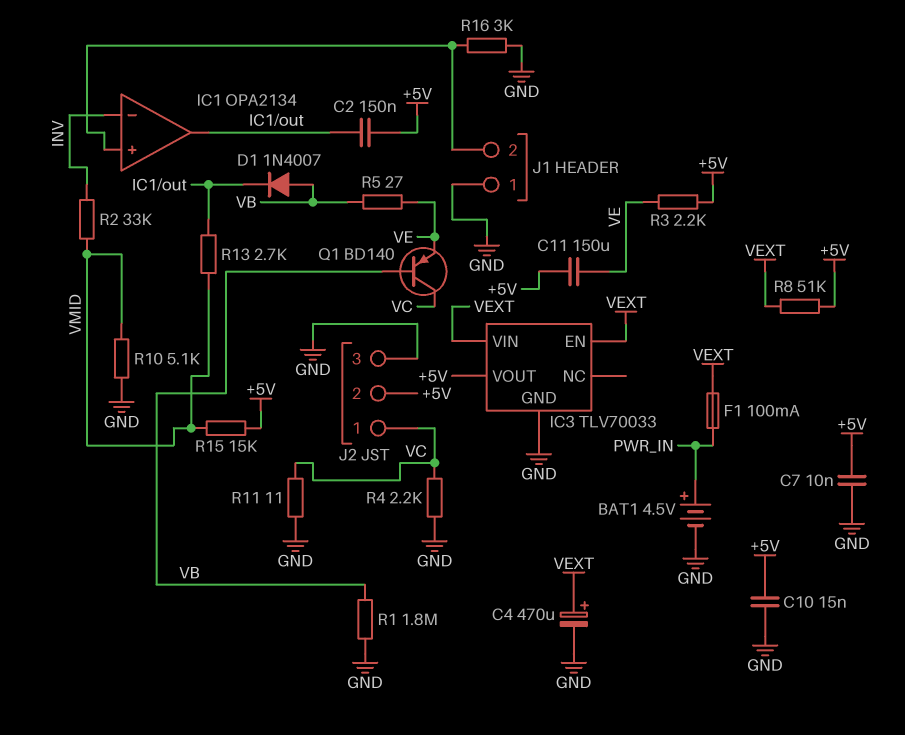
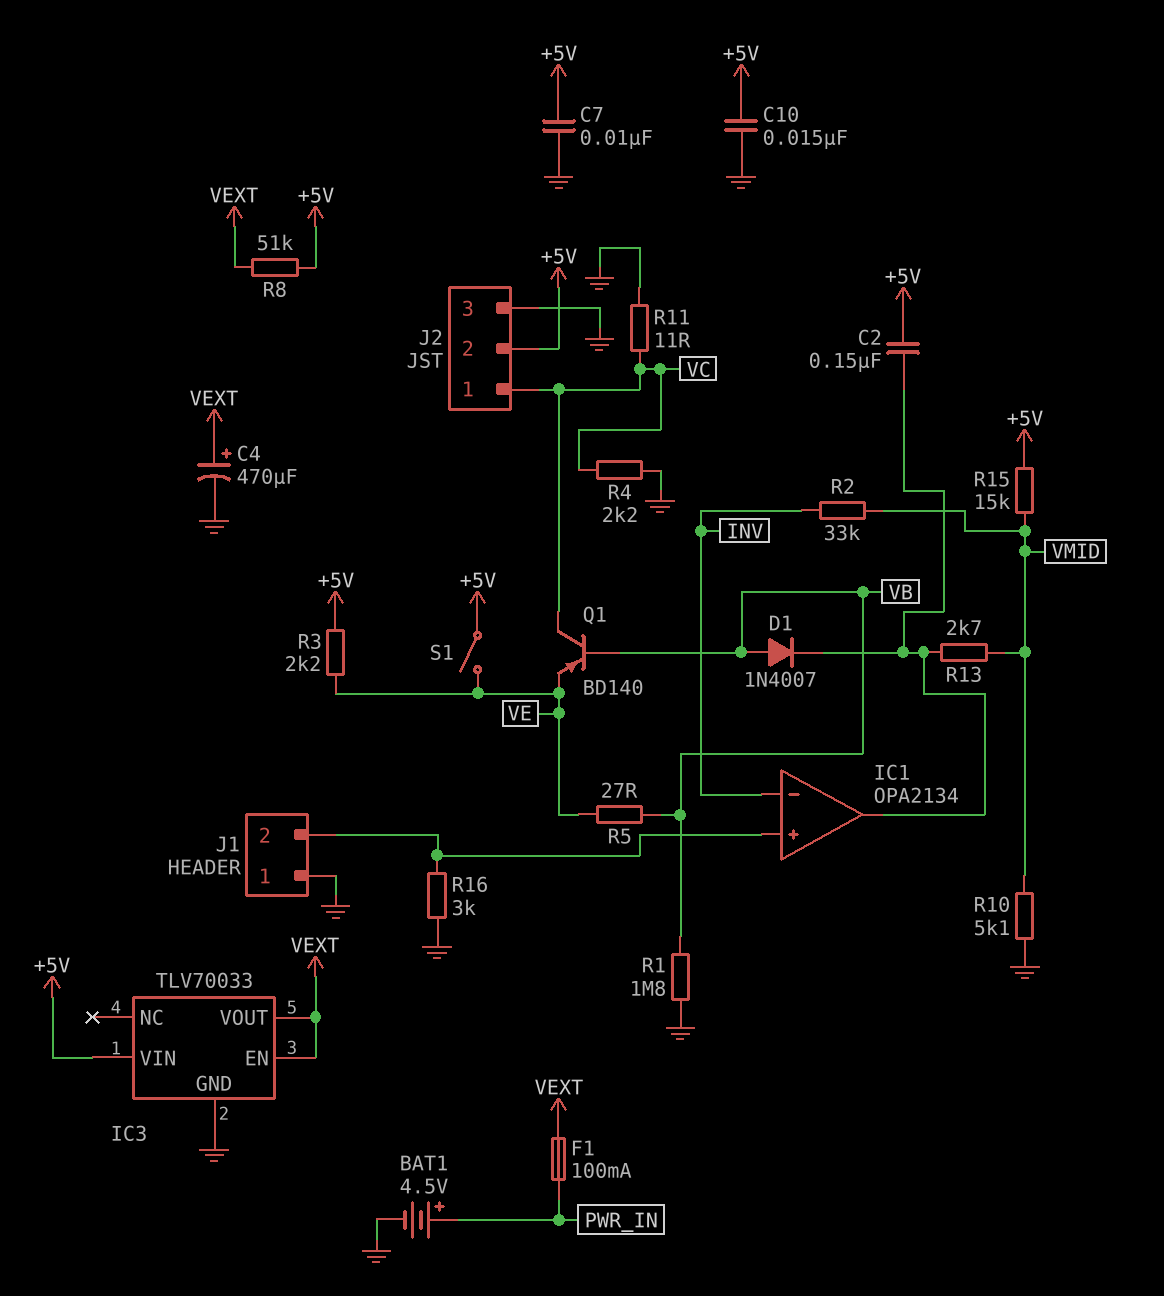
C11: 150uF (+5V, VE) -> none
IC3 pin VIN: VEXT -> +5V
IC3 pin VOUT: +5V -> VEXT
S1: none -> switch (+5V, VE)

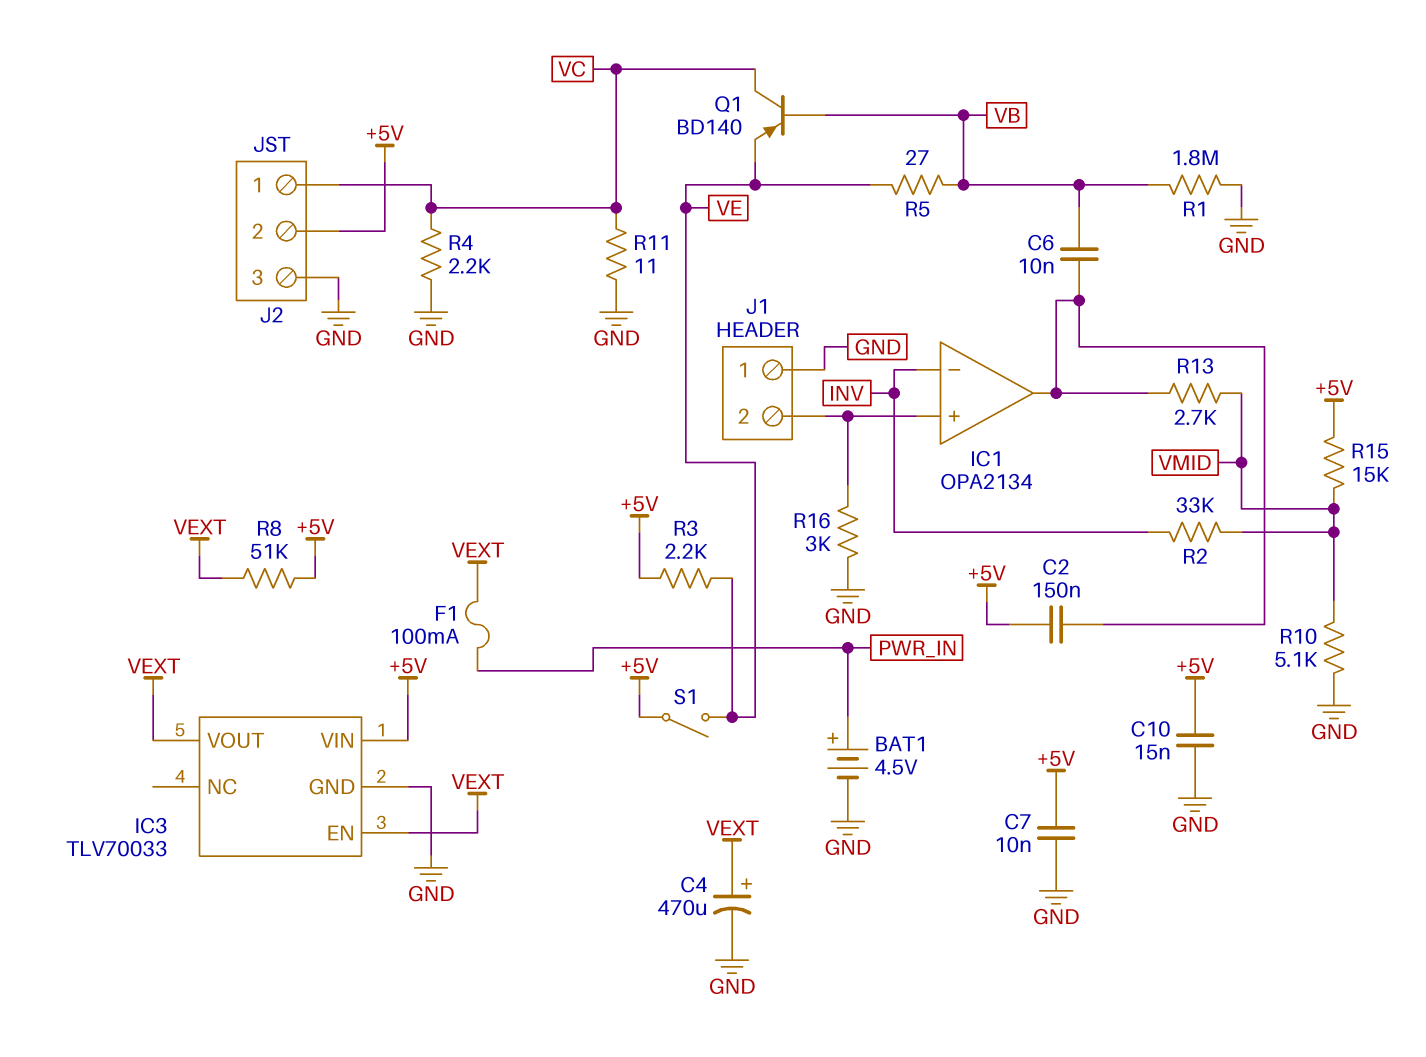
C6: none -> 10nF (IC1/out, VB)
D1: diode 1N4007 (A VB, K IC1/out) -> none

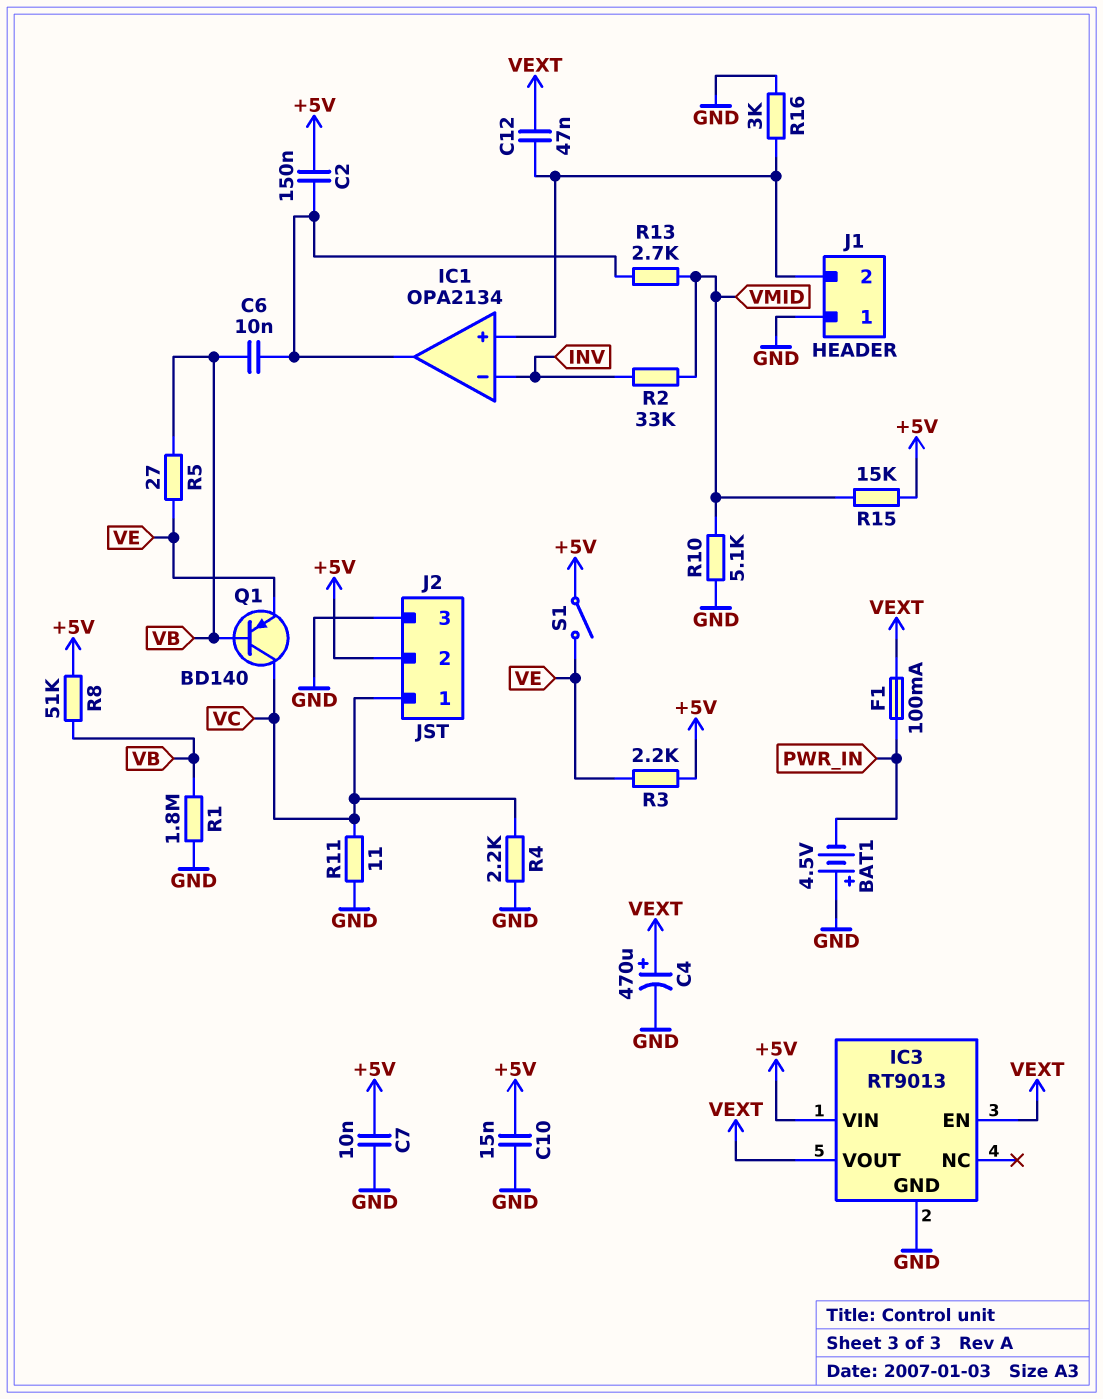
BAT1: 4.5V (plus PWR_IN, minus GND) -> 4.5V (plus GND, minus PWR_IN)
C12: none -> 47nF (IC1/in+, VEXT)
IC3: TLV70033 -> RT9013
R8: 51k (+5V, VEXT) -> 51k (+5V, VB)

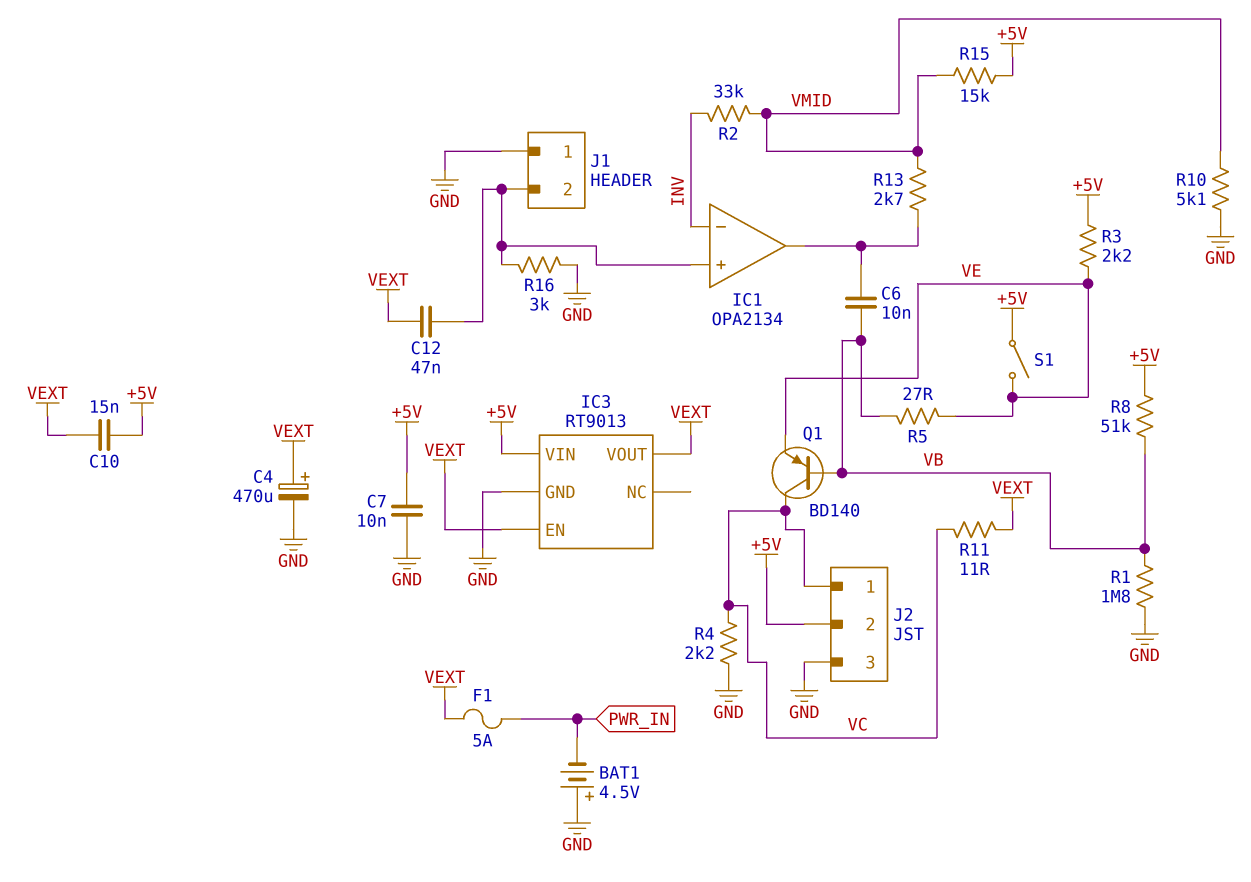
C2: 150nF (+5V, IC1/out) -> none
C10: 15nF (+5V, GND) -> 15nF (+5V, VEXT)
F1: 100mA (PWR_IN, VEXT) -> 5A (PWR_IN, VEXT)
R11: 11 (GND, VC) -> 11 (VC, VEXT)

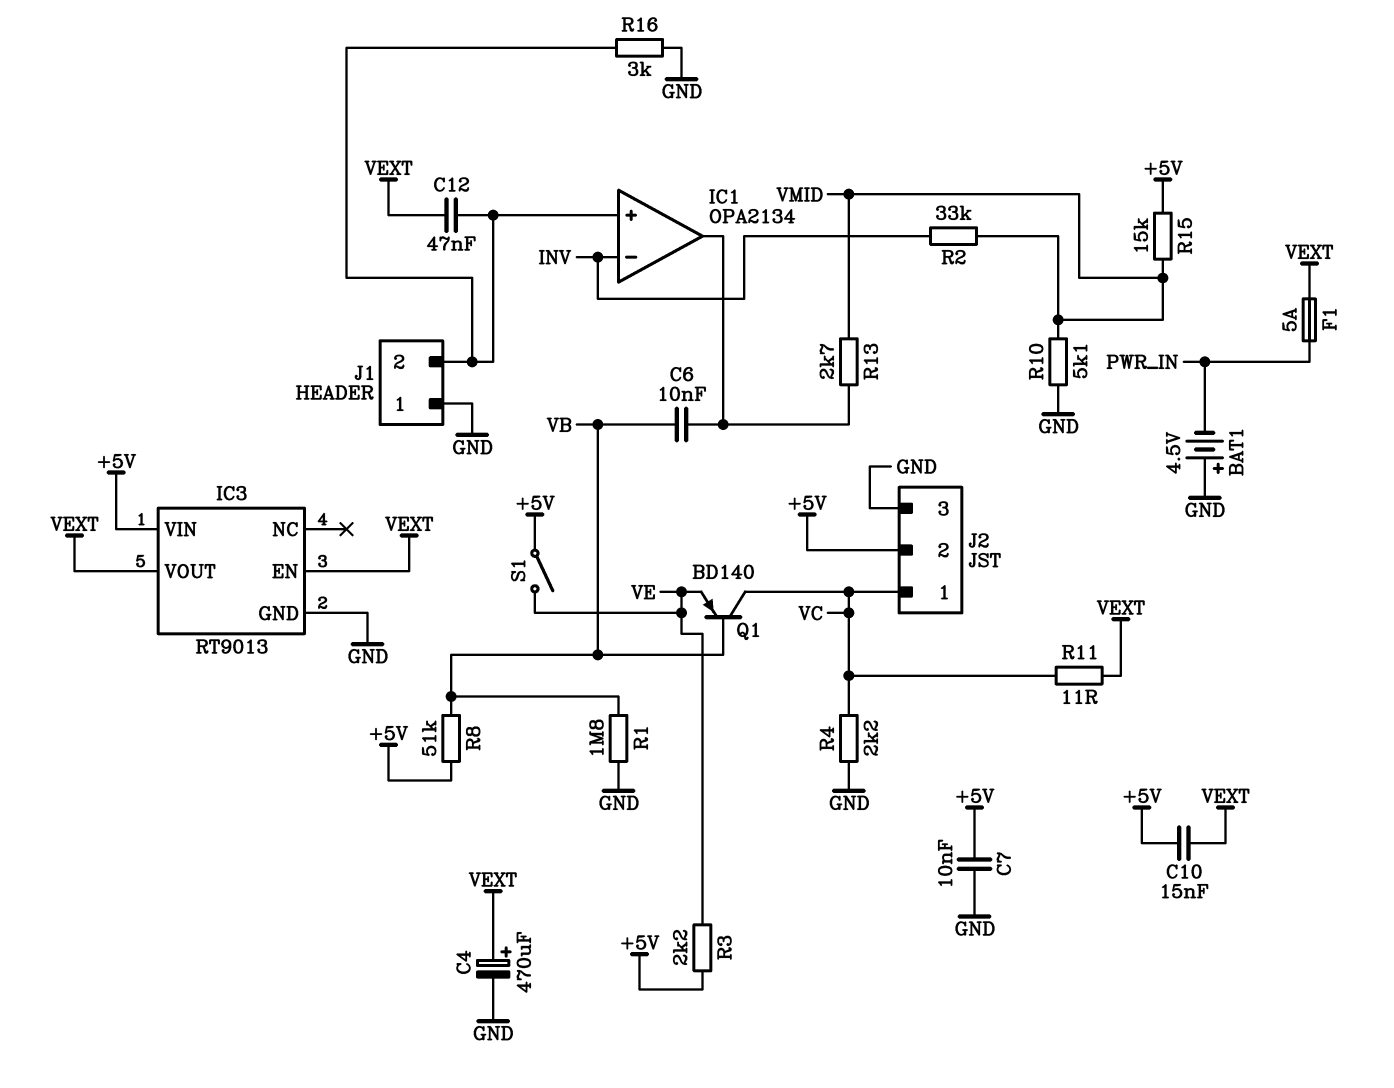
R5: 27 (VB, VE) -> none

